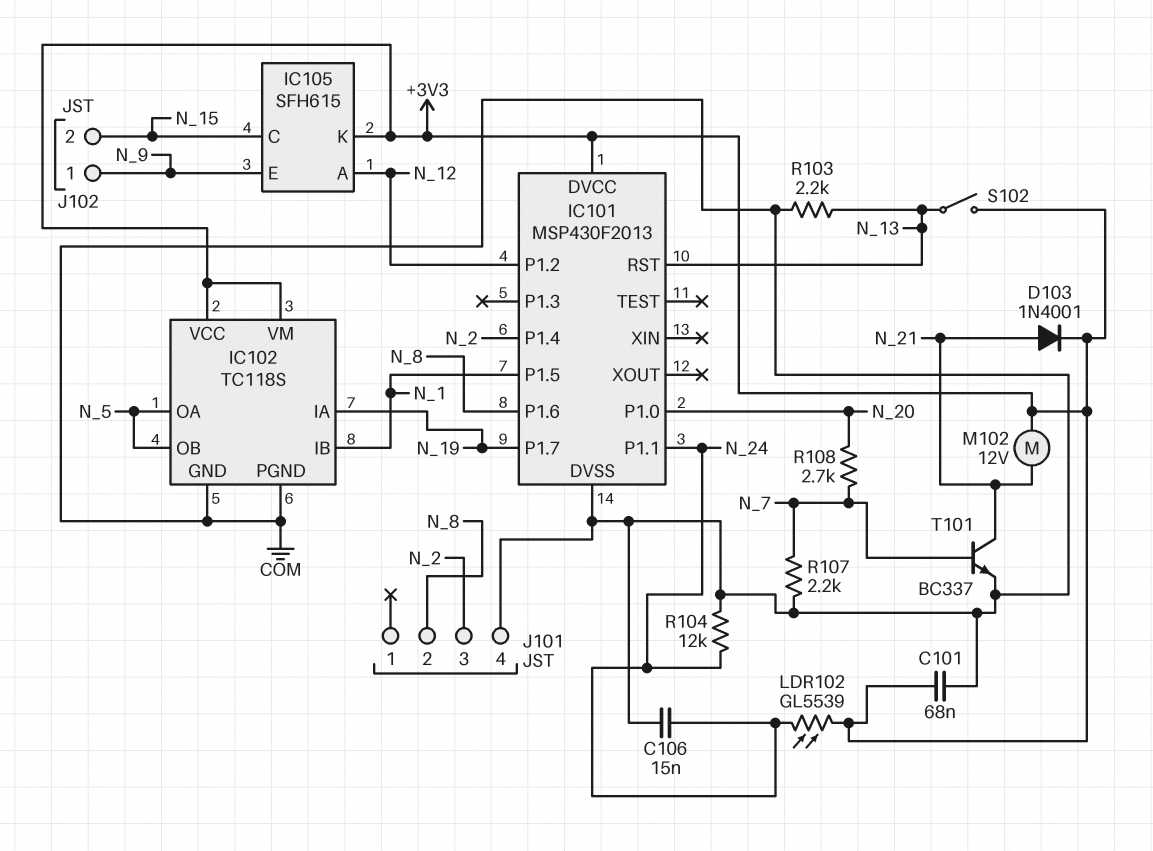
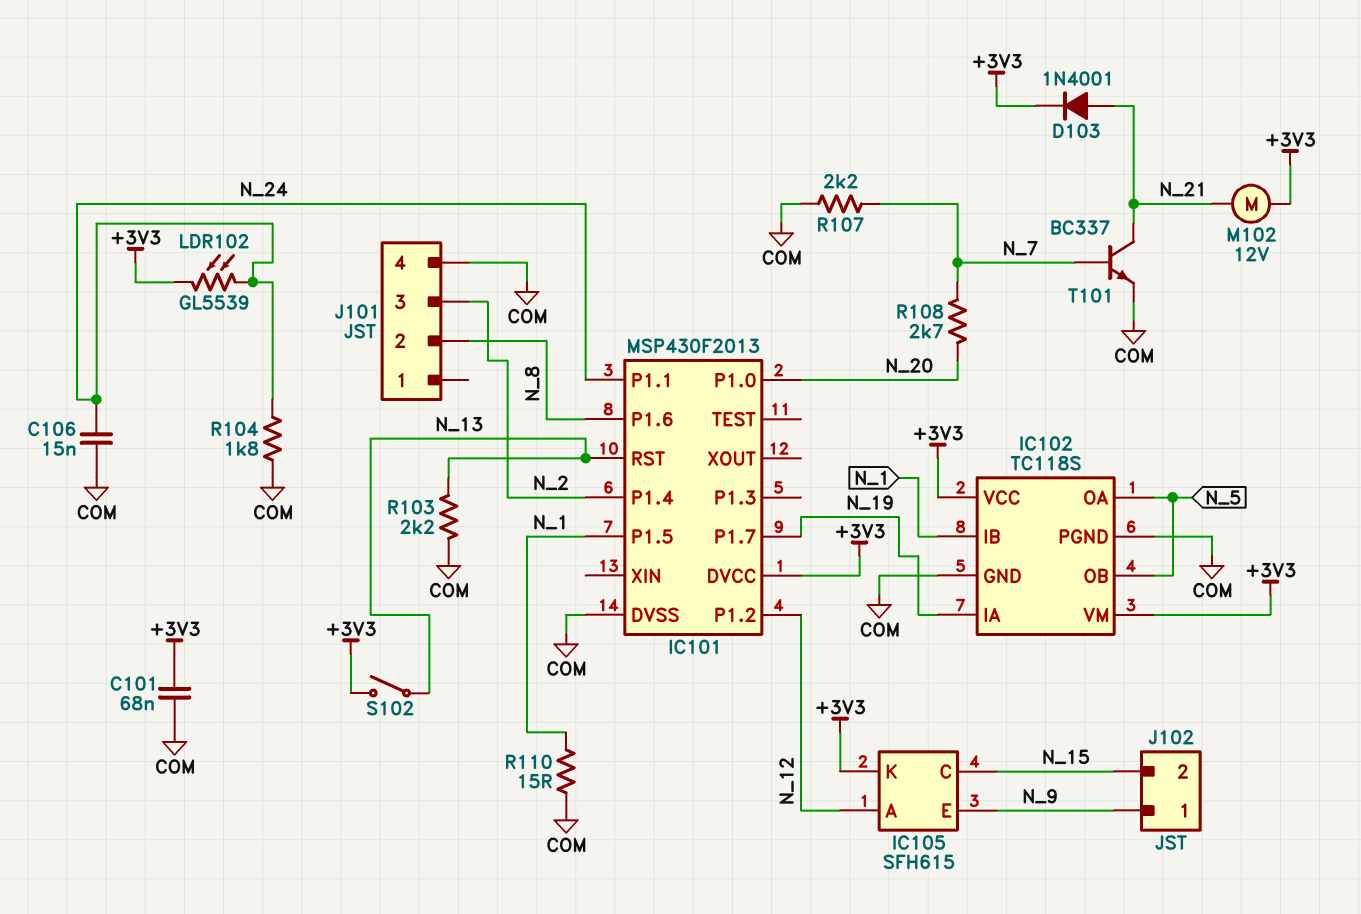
R104: 12k (COM, N_24) -> 1.8k (COM, N_24)
R110: none -> 15 (COM, N_1)

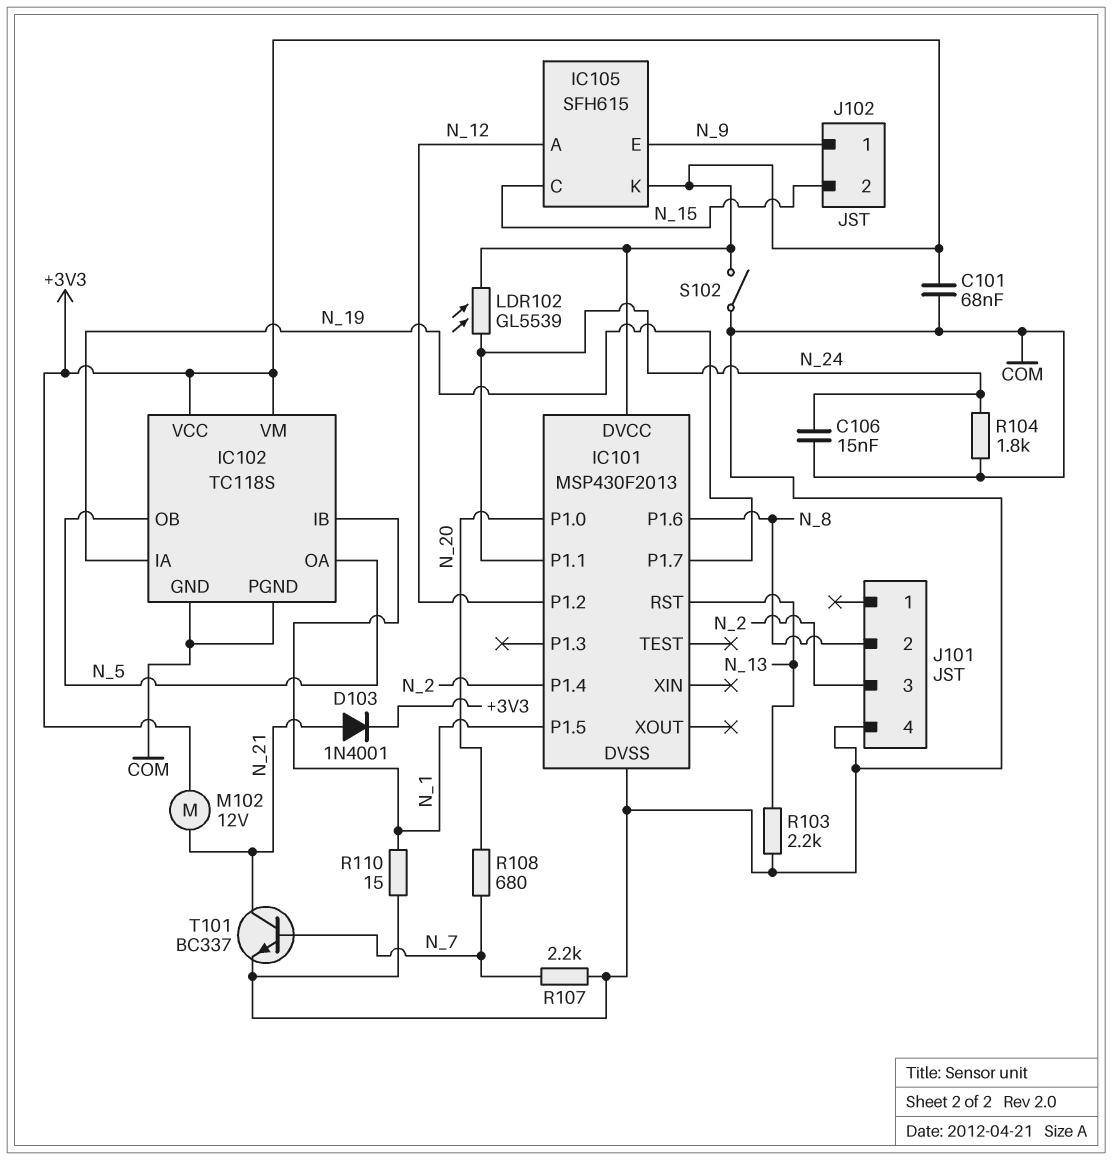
R108: 2.7k (N_7, N_20) -> 680 (N_7, N_20)
S102: switch (+3V3, N_13) -> switch (+3V3, COM)

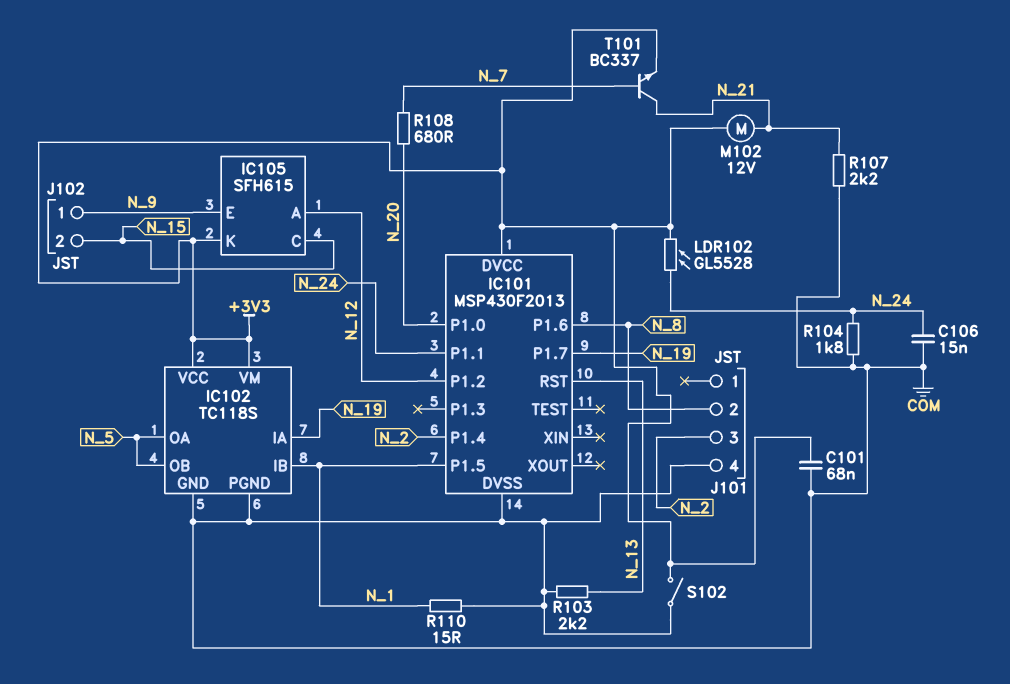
D103: diode 1N4001 (A N_21, K +3V3) -> none
LDR102: GL5539 (+3V3, N_24) -> GL5528 (+3V3, N_24)
R107: 2.2k (COM, N_7) -> 2.2k (COM, N_21)
T101: NPN BC337 (B N_7, C N_21, E COM) -> NPN BC337 (B N_7, C N_21, E +3V3)

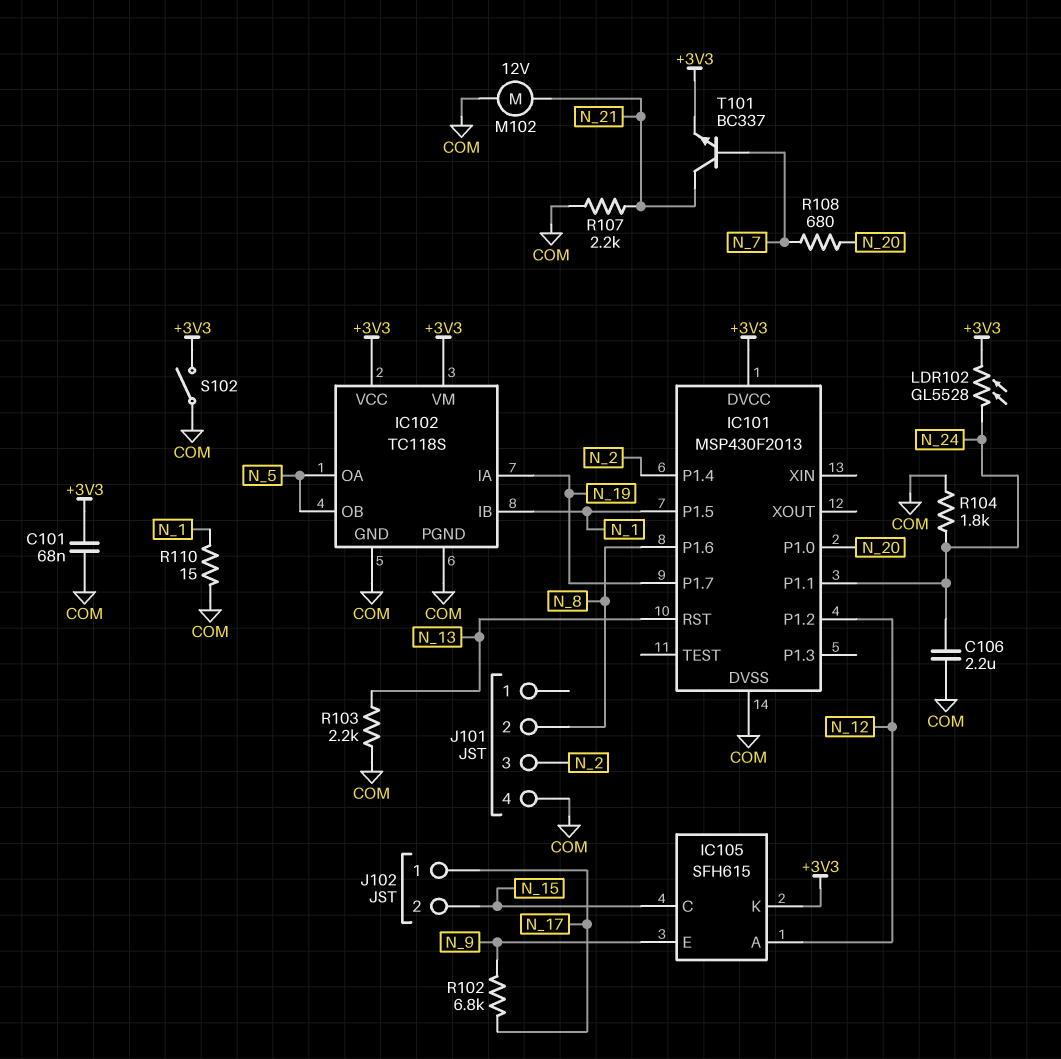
C106: 15nF (COM, N_24) -> 2.2uF (COM, N_24)
J102 pin 1: N_9 -> N_17
M102: motor 12V (+3V3, N_21) -> motor 12V (COM, N_21)
R102: none -> 6.8k (N_9, N_17)

